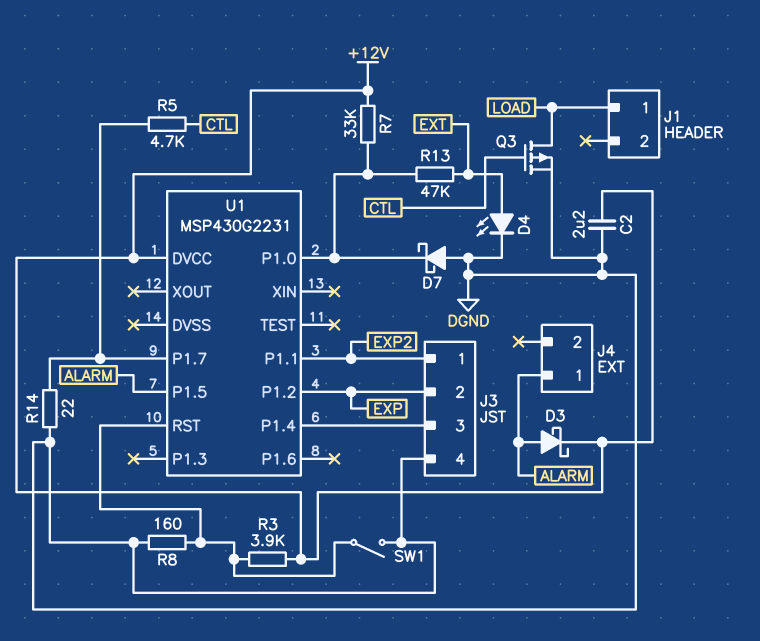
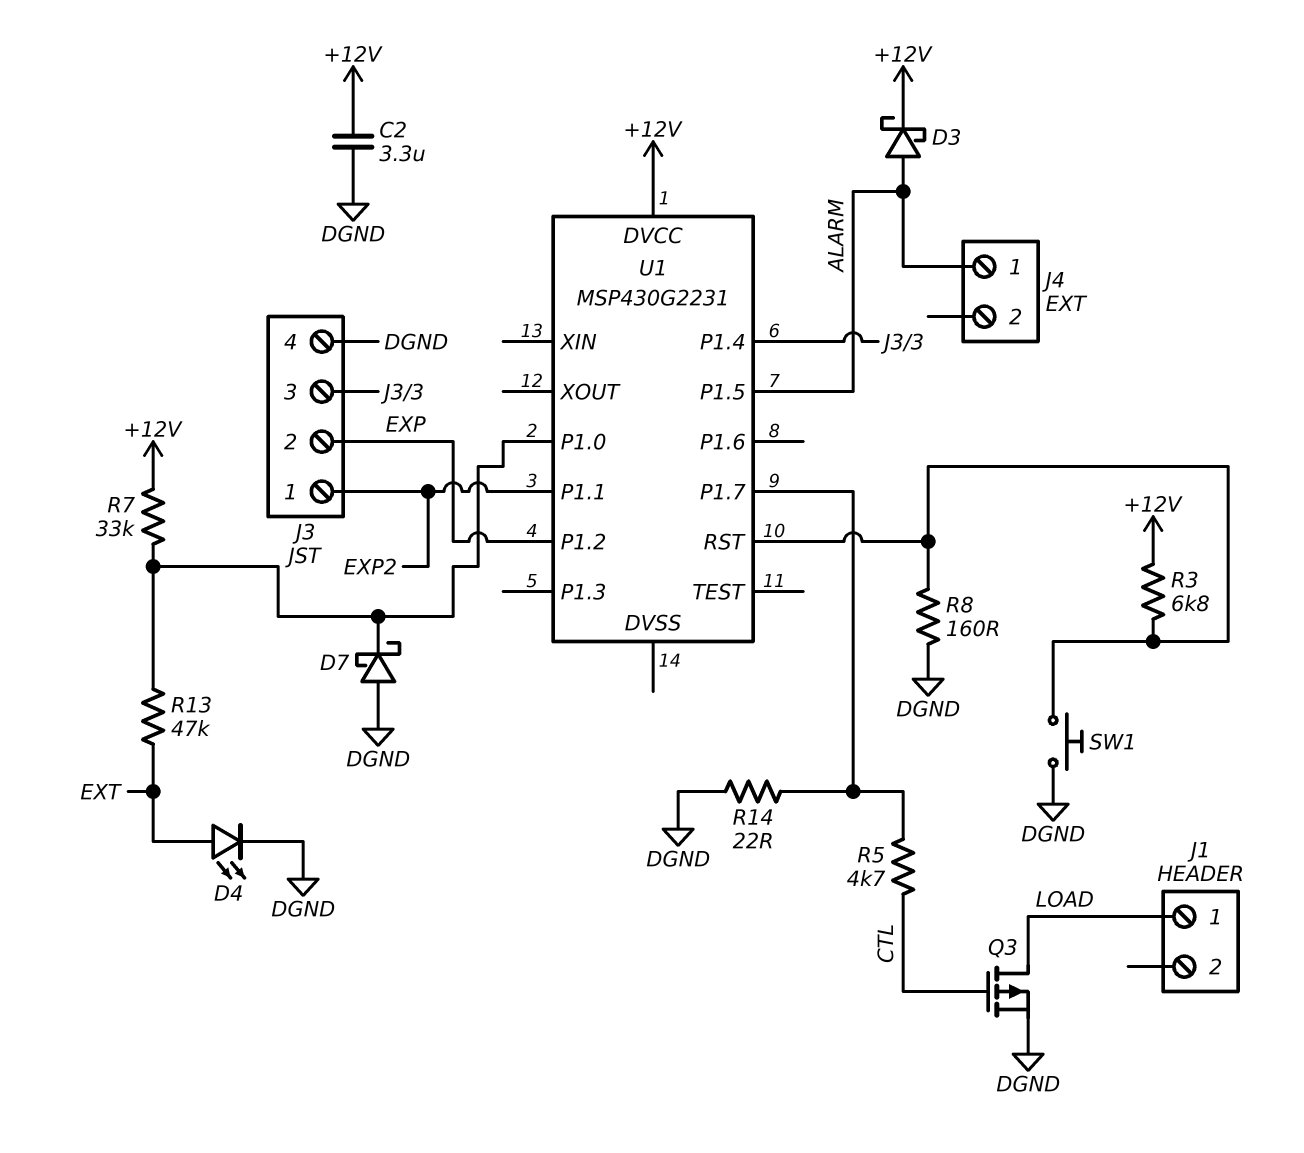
C2: 2.2uF (+12V, DGND) -> 3.3uF (+12V, DGND)
R3: 3.9k (+12V, U1/RST) -> 6.8k (+12V, U1/RST)
SW1: switch (DGND, U1/RST) -> button (DGND, U1/RST)

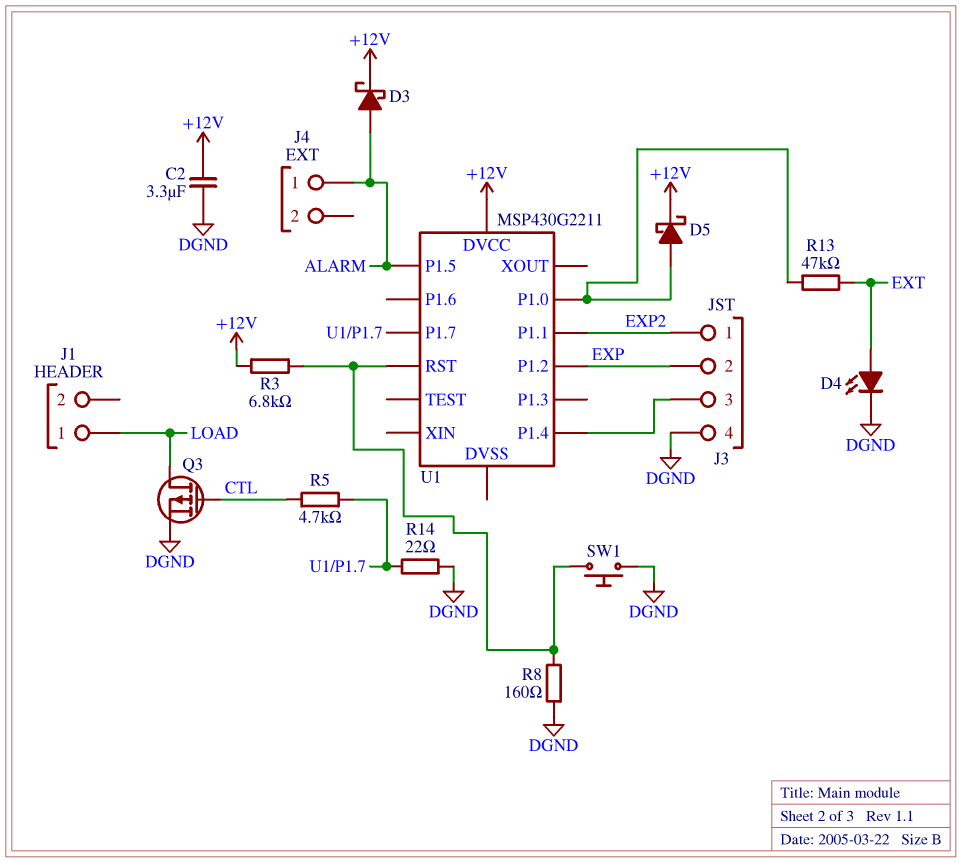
D5: none -> schottky (A U1/P1.0, K +12V)
D7: schottky (A DGND, K U1/P1.0) -> none
R7: 33k (+12V, U1/P1.0) -> none
U1: MSP430G2231 -> MSP430G2211

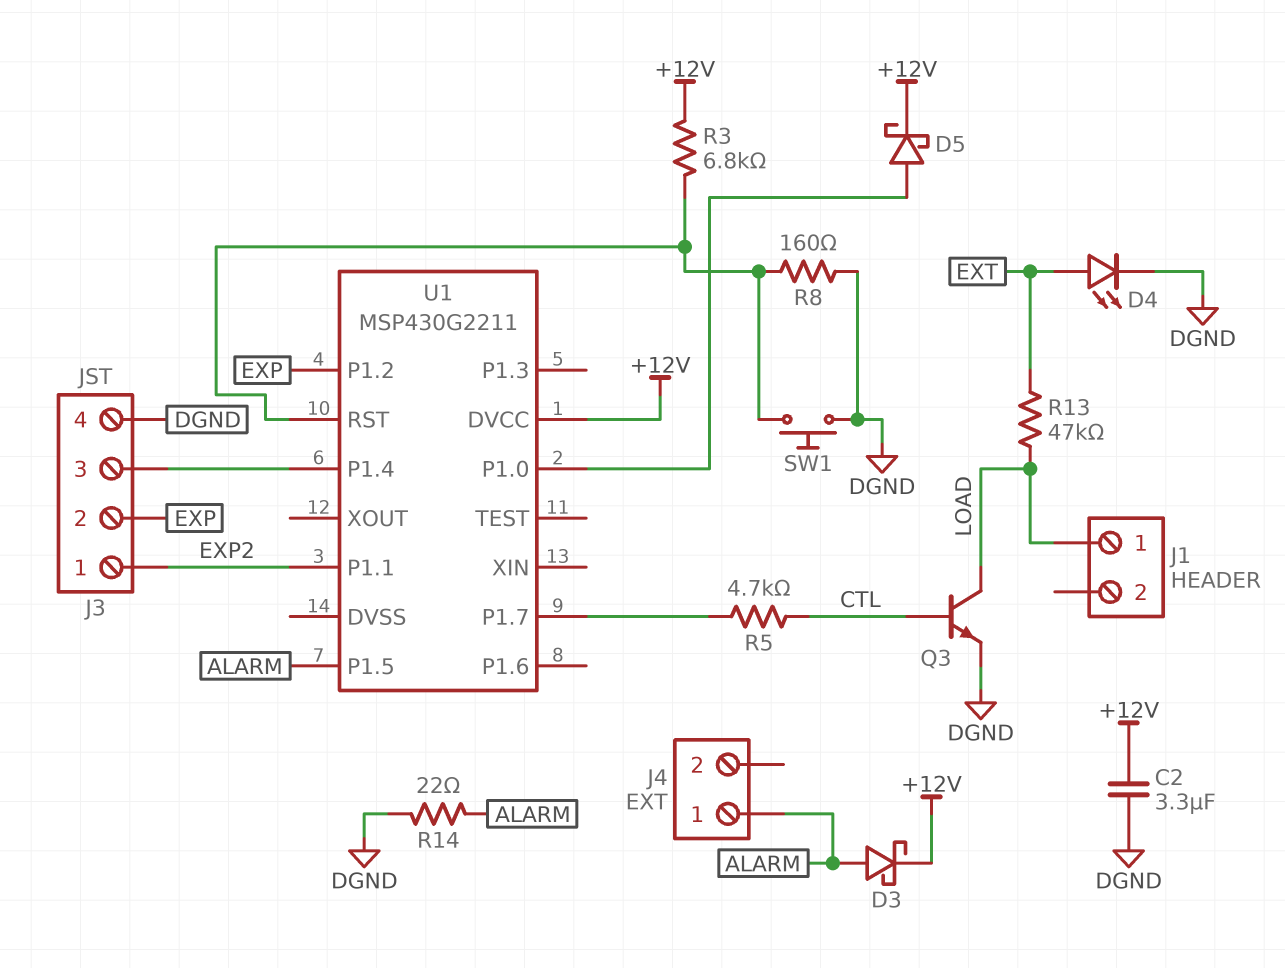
Q3: PMOS (G CTL, D LOAD, S DGND) -> NPN (B CTL, C LOAD, E DGND)
R13: 47k (EXT, U1/P1.0) -> 47k (EXT, LOAD)
R14: 22 (DGND, U1/P1.7) -> 22 (ALARM, DGND)

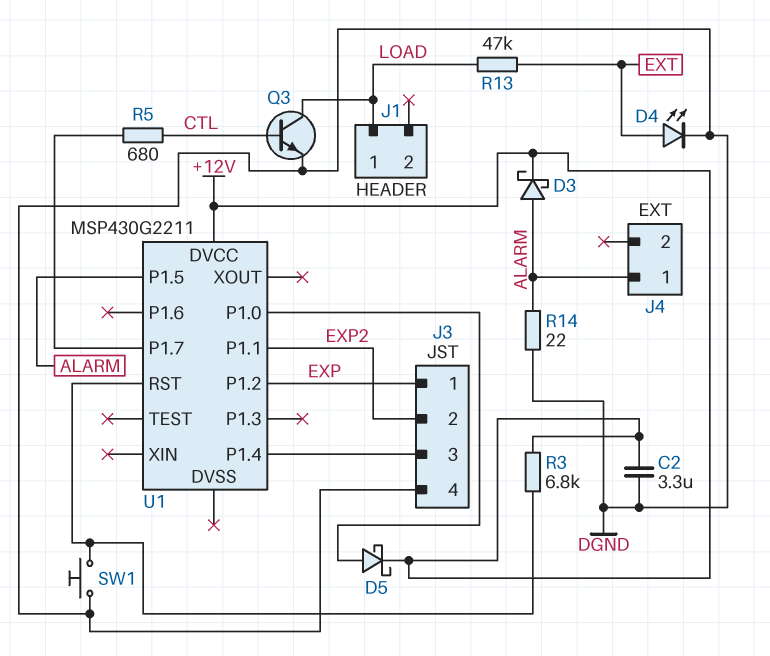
J3 pin 1: EXP2 -> EXP
J3 pin 2: EXP -> EXP2
R5: 4.7k (CTL, U1/P1.7) -> 680 (CTL, U1/P1.7)
R8: 160 (DGND, U1/RST) -> none

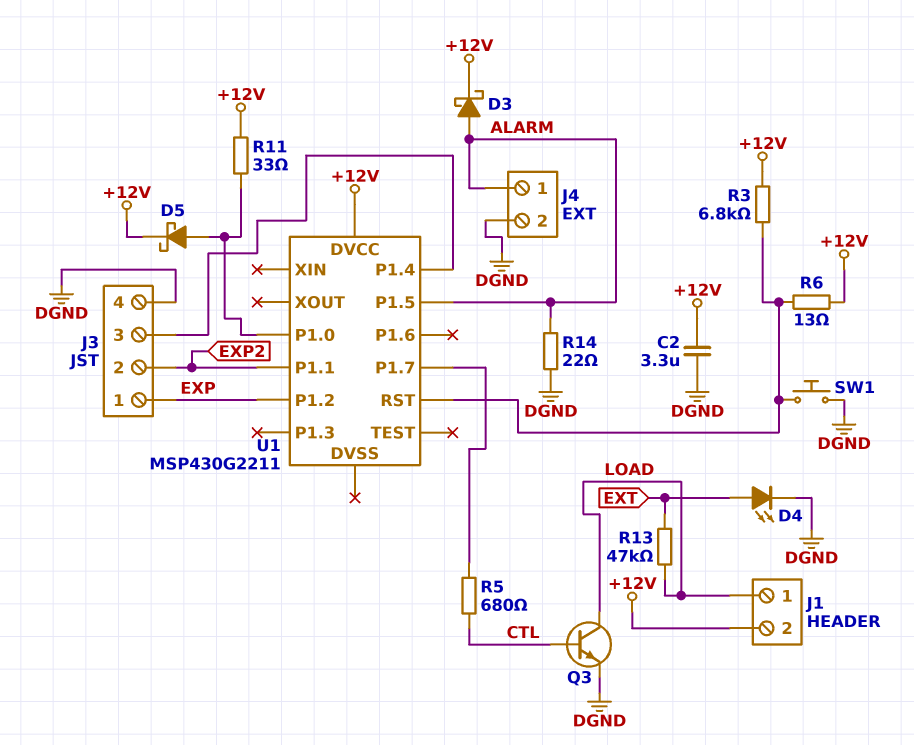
J1 pin 2: none -> +12V
J4 pin 2: none -> DGND
R6: none -> 13 (+12V, U1/RST)
R11: none -> 33 (+12V, U1/P1.0)

